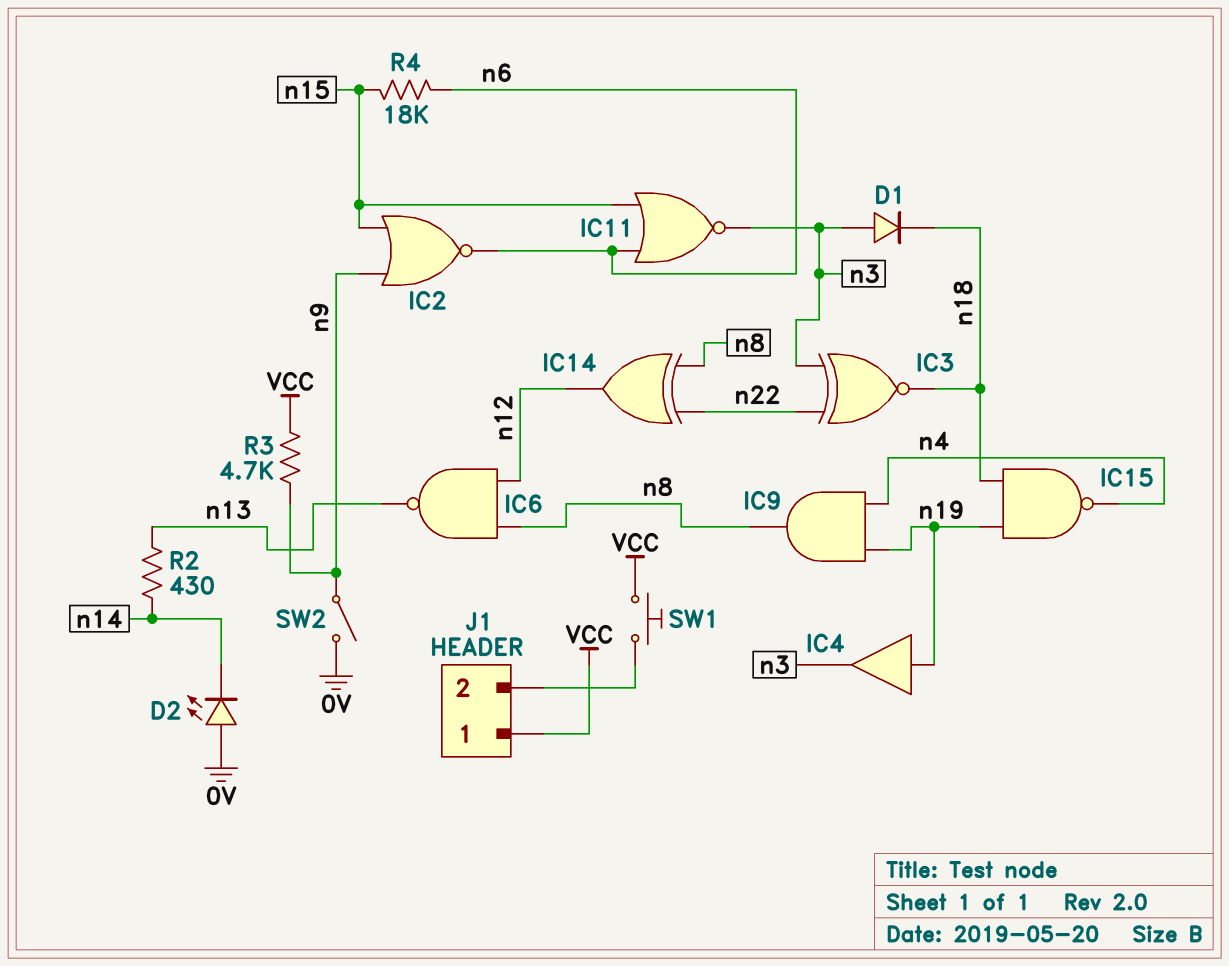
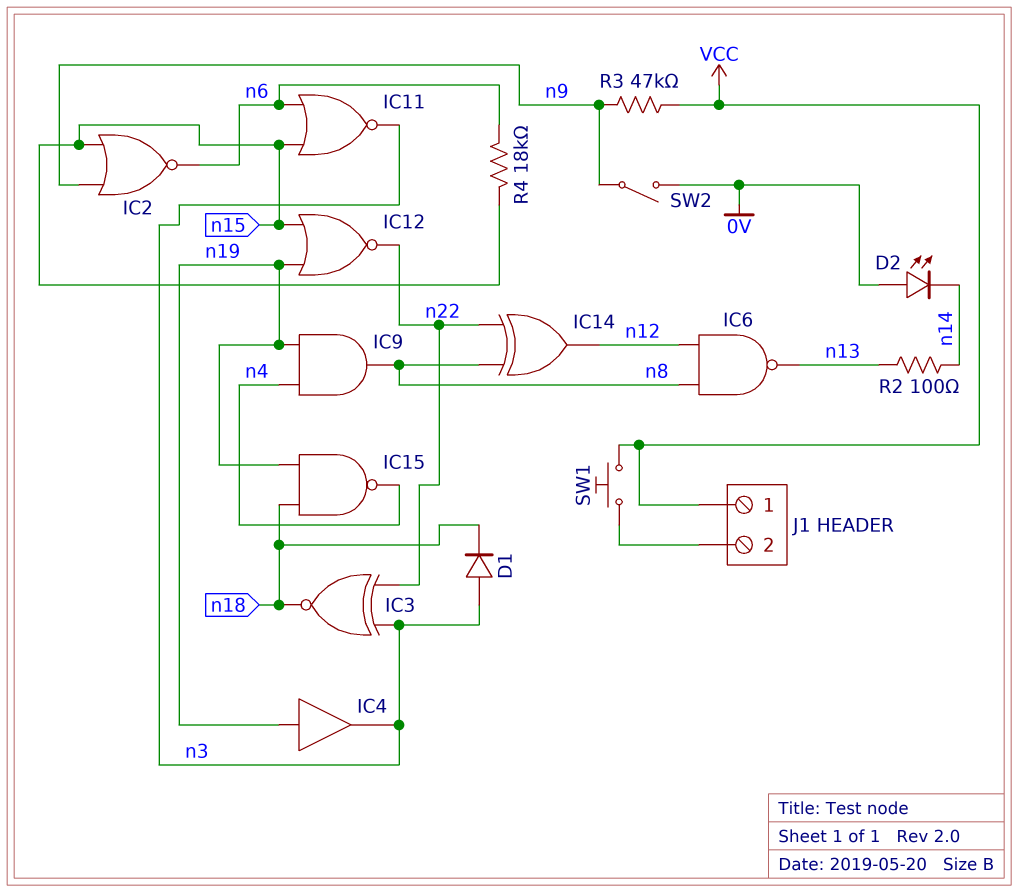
IC12: none -> NOR (in n15, in n19, out n22)
R2: 430 (n13, n14) -> 100 (n13, n14)
R3: 4.7k (VCC, n9) -> 47k (VCC, n9)

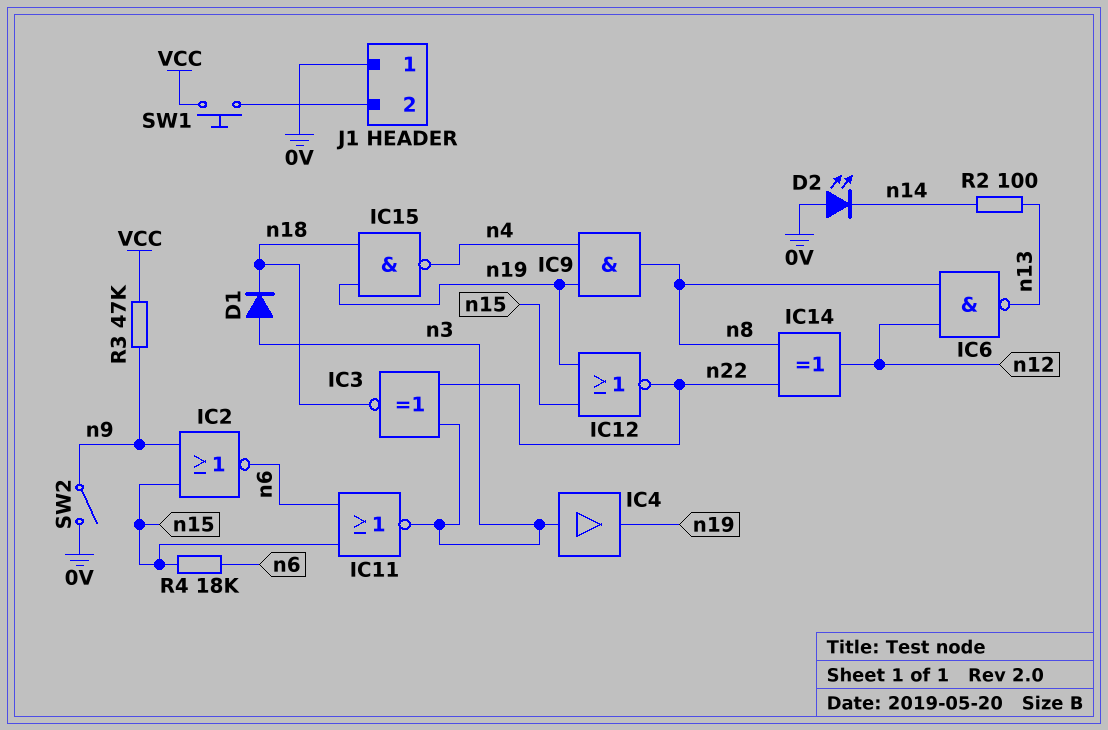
IC4: buffer (in n19, out n3) -> buffer (in n3, out n19)
J1 pin 1: VCC -> 0V

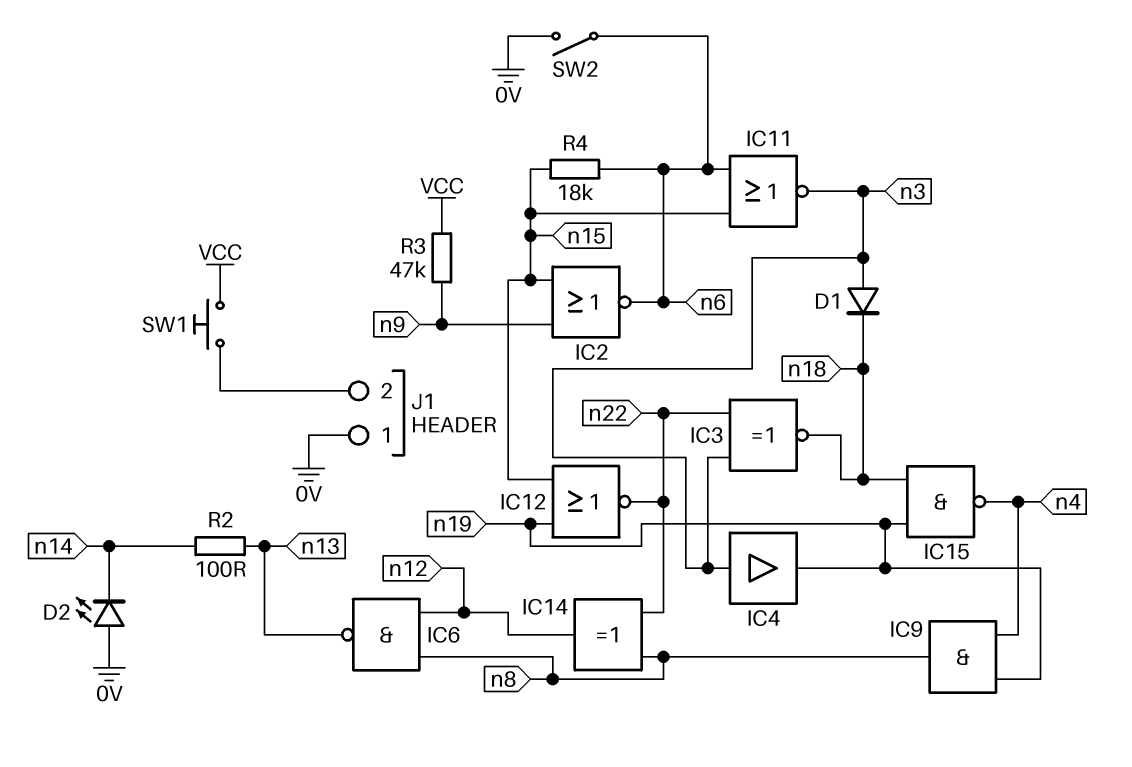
SW2: switch (0V, n9) -> switch (0V, n6)

